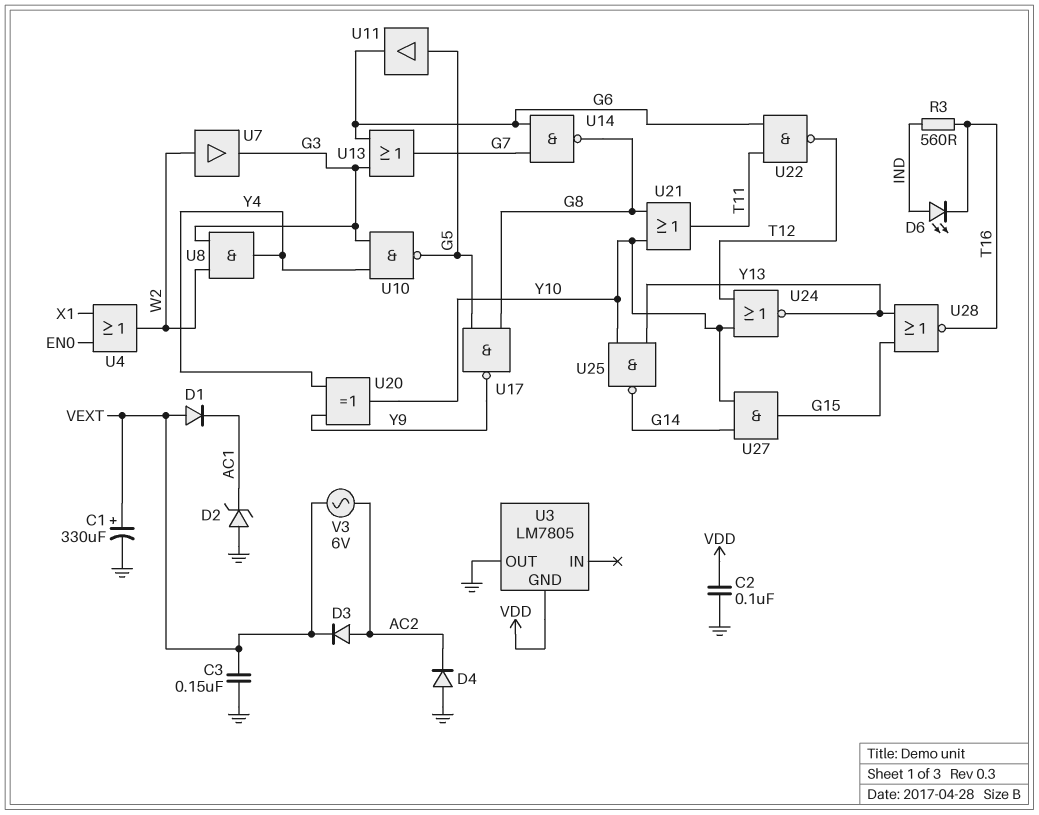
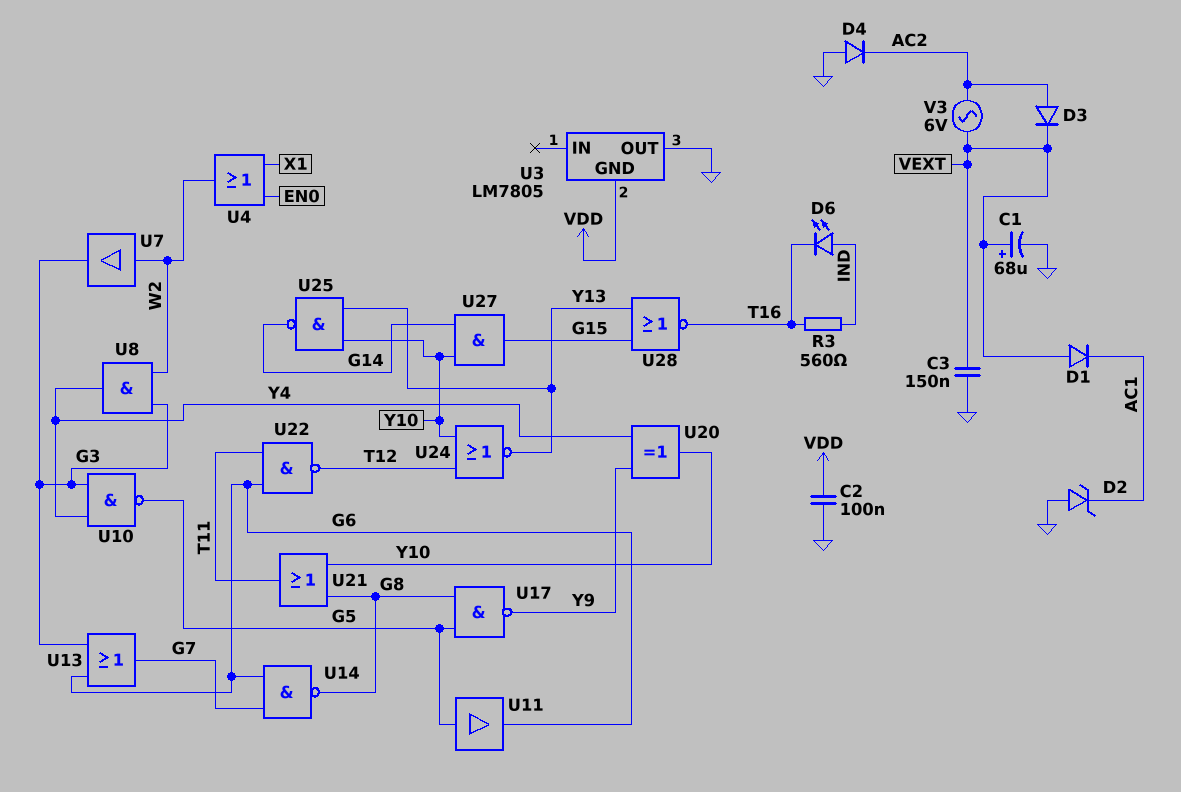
C1: 330uF (plus VEXT, minus GND) -> 68uF (plus VEXT, minus GND)

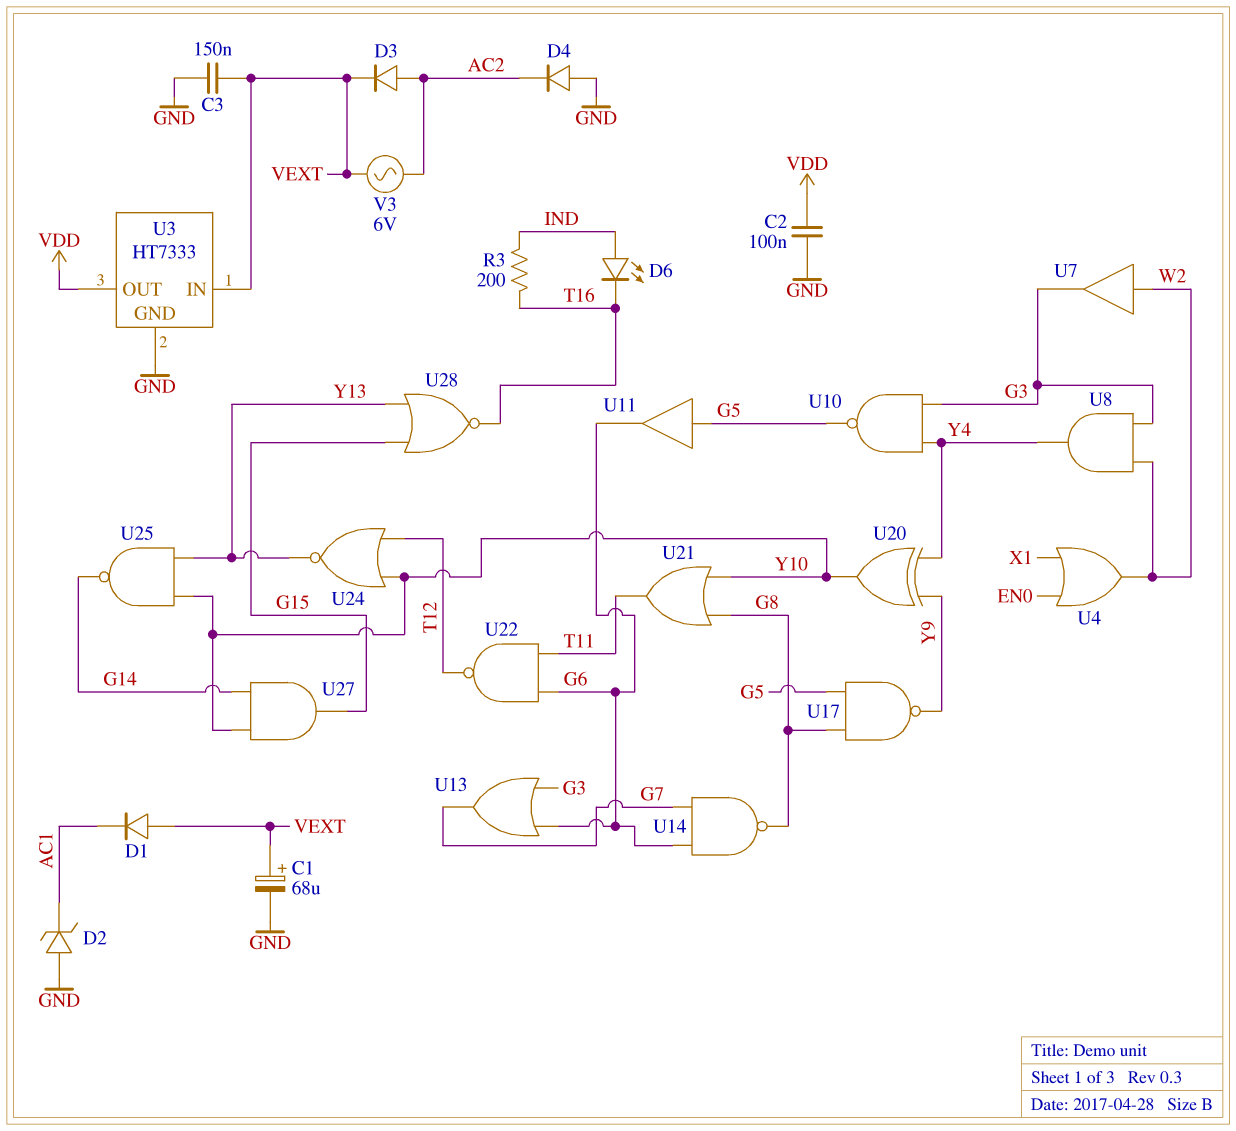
R3: 560 (IND, T16) -> 200 (IND, T16)
U3: LM7805 -> HT7333
U3 pin GND: VDD -> GND
U3 pin IN: none -> VEXT
U3 pin OUT: GND -> VDD

